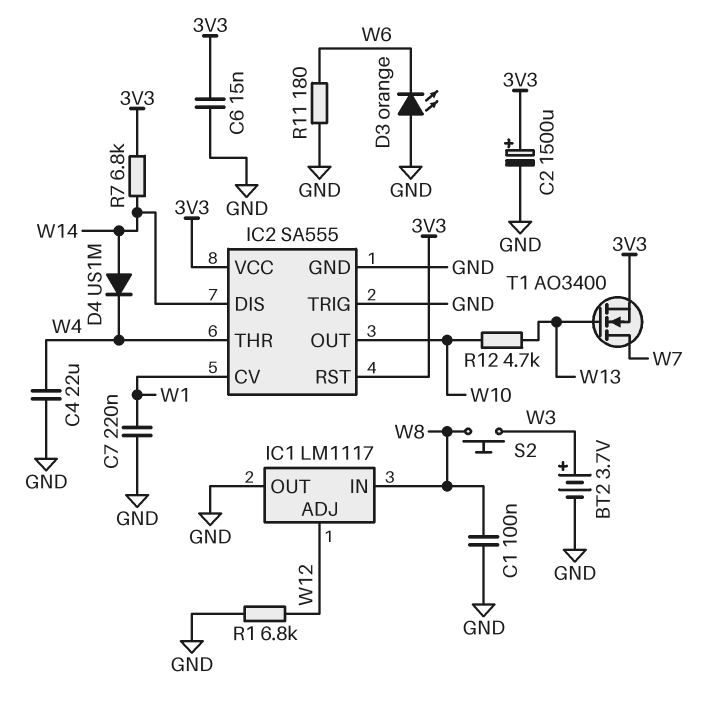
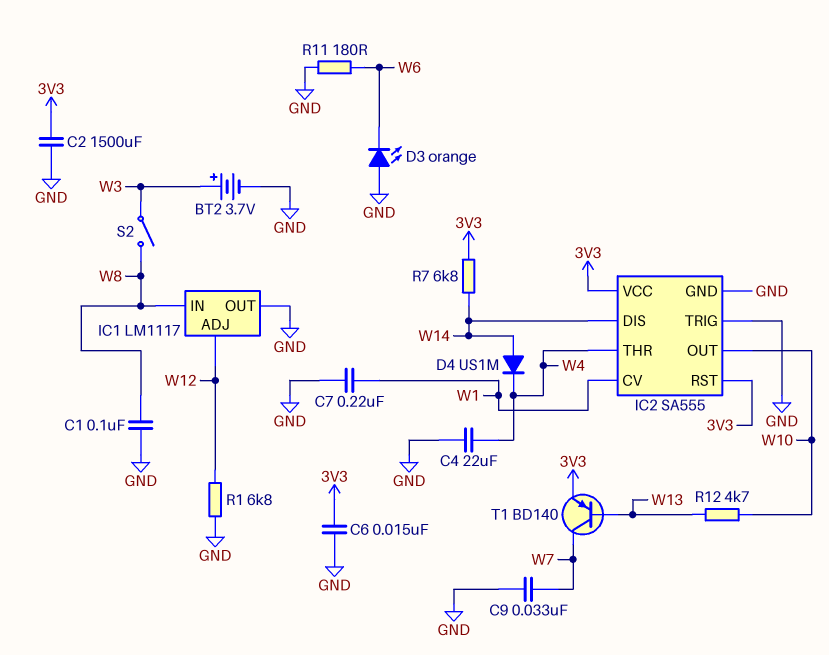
C2: 1500uF (plus 3V3, minus GND) -> 1500uF (3V3, GND)
C9: none -> 33nF (GND, W7)
S2: button (W3, W8) -> switch (W3, W8)
T1: NMOS AO3400 (G W13, D W7, S 3V3) -> PNP BD140 (B W13, C W7, E 3V3)

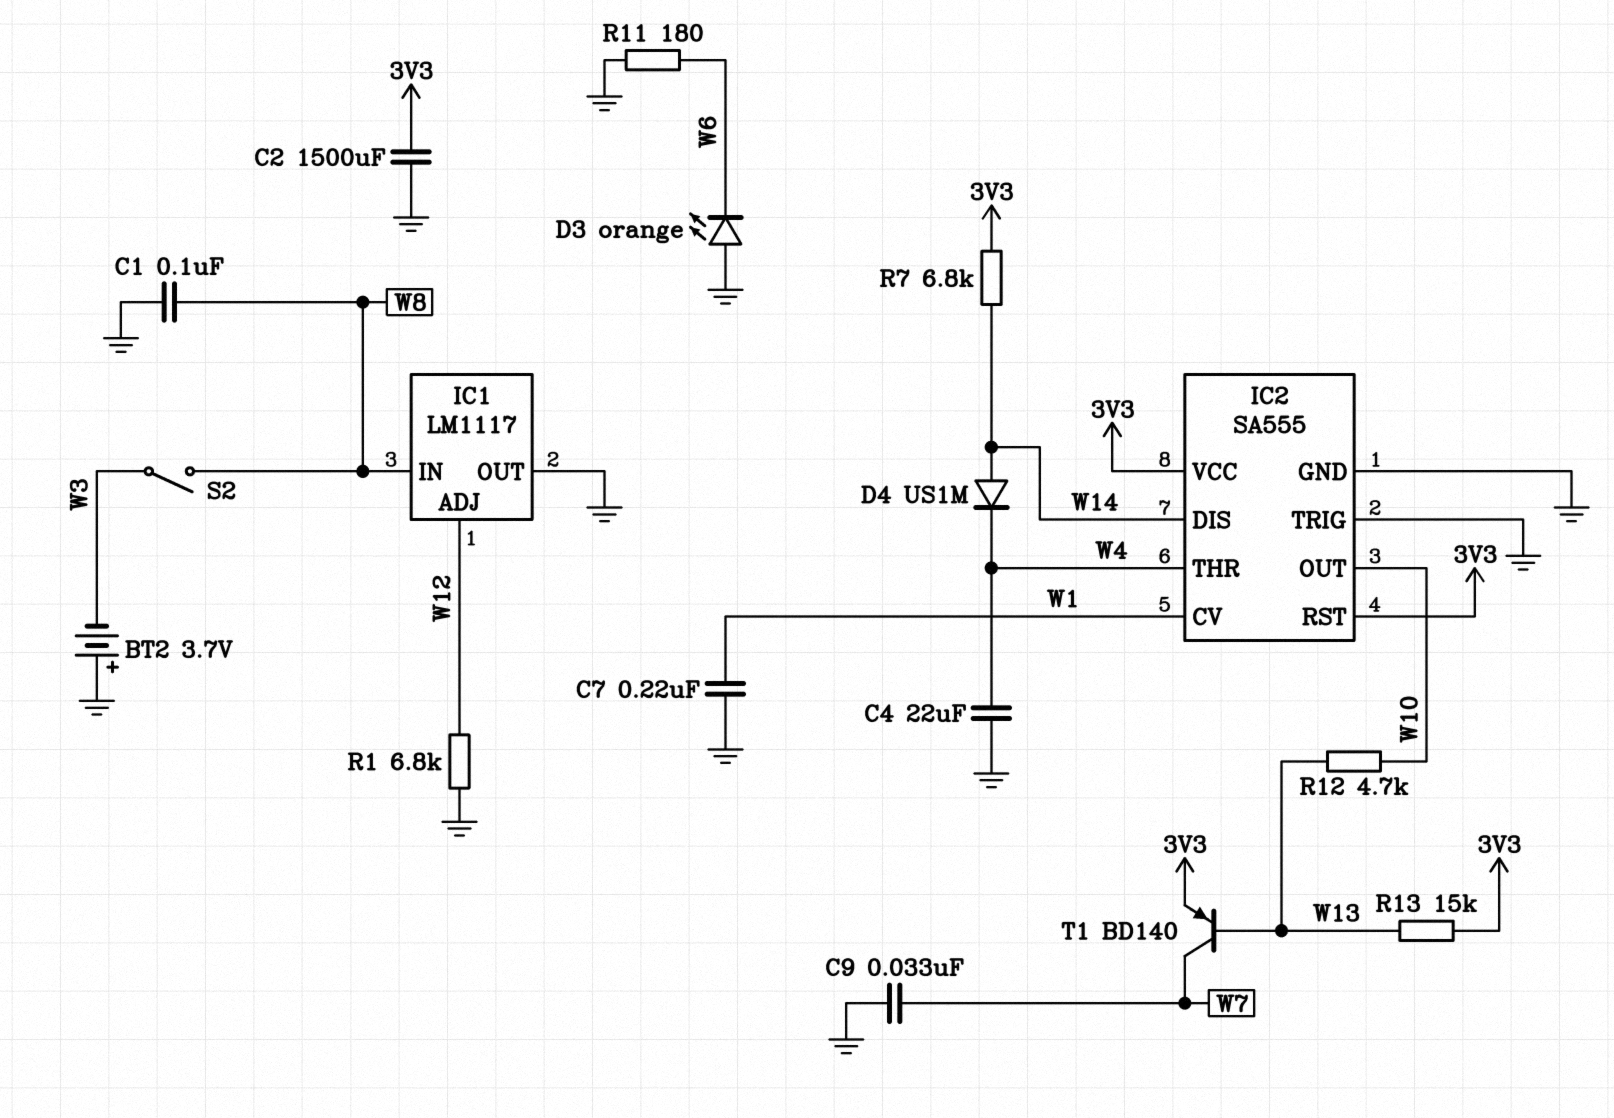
BT2: 3.7V (plus W3, minus GND) -> 3.7V (plus GND, minus W3)
C6: 15nF (3V3, GND) -> none
R13: none -> 15k (3V3, W13)

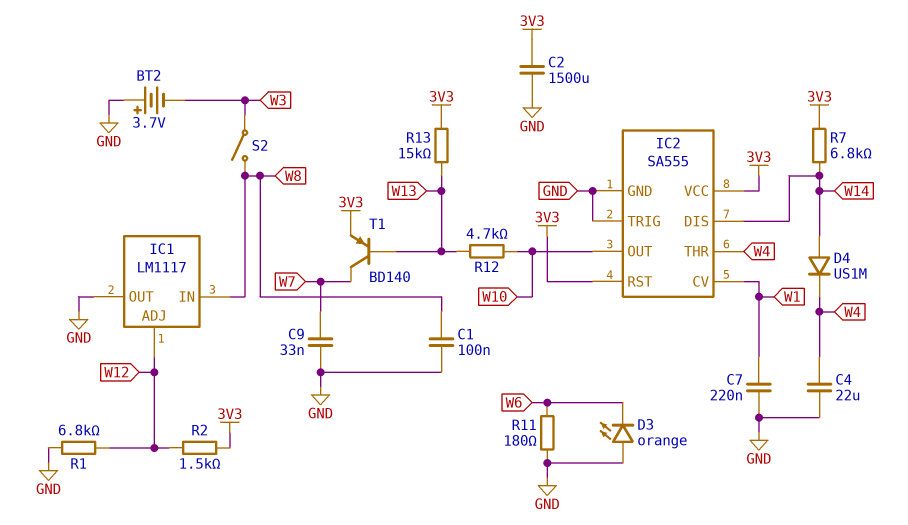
R2: none -> 1.5k (3V3, W12)

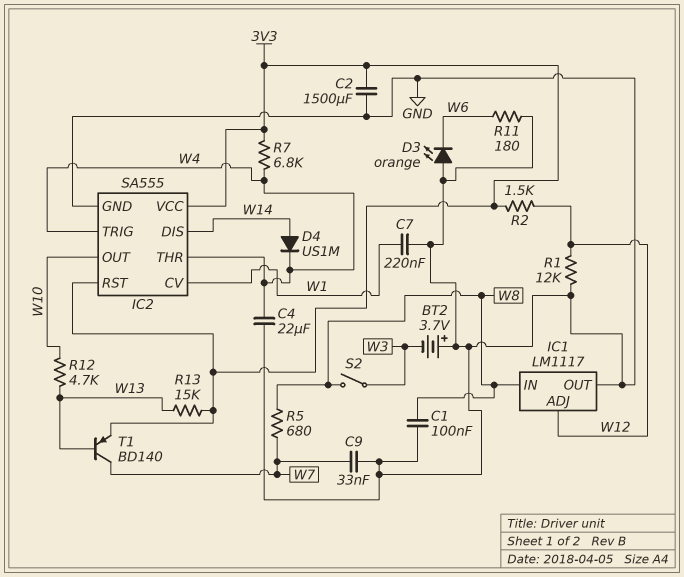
IC2 pin TRIG: GND -> W4
R1: 6.8k (GND, W12) -> 12k (GND, W12)
R5: none -> 680 (W7, W8)
R7: 6.8k (3V3, W14) -> 6.8k (3V3, W4)

